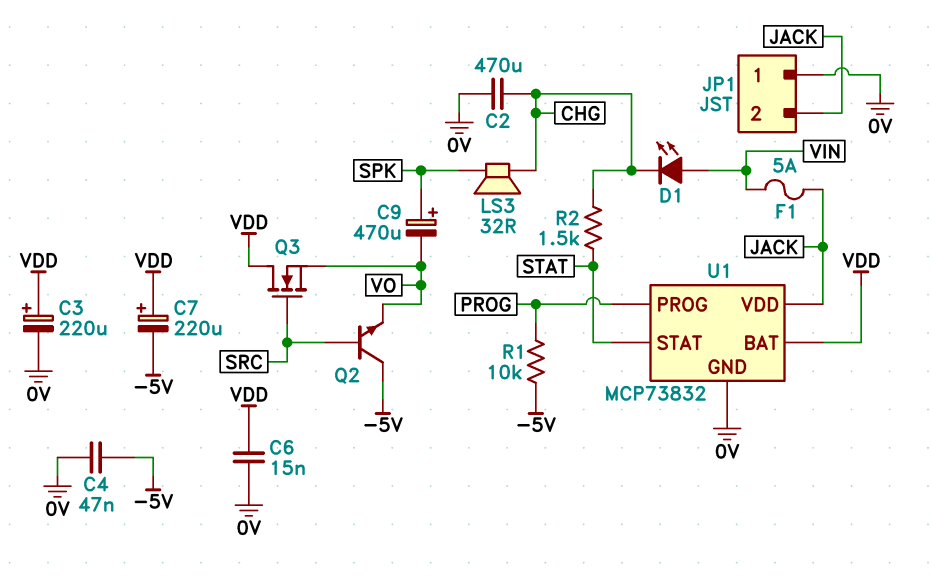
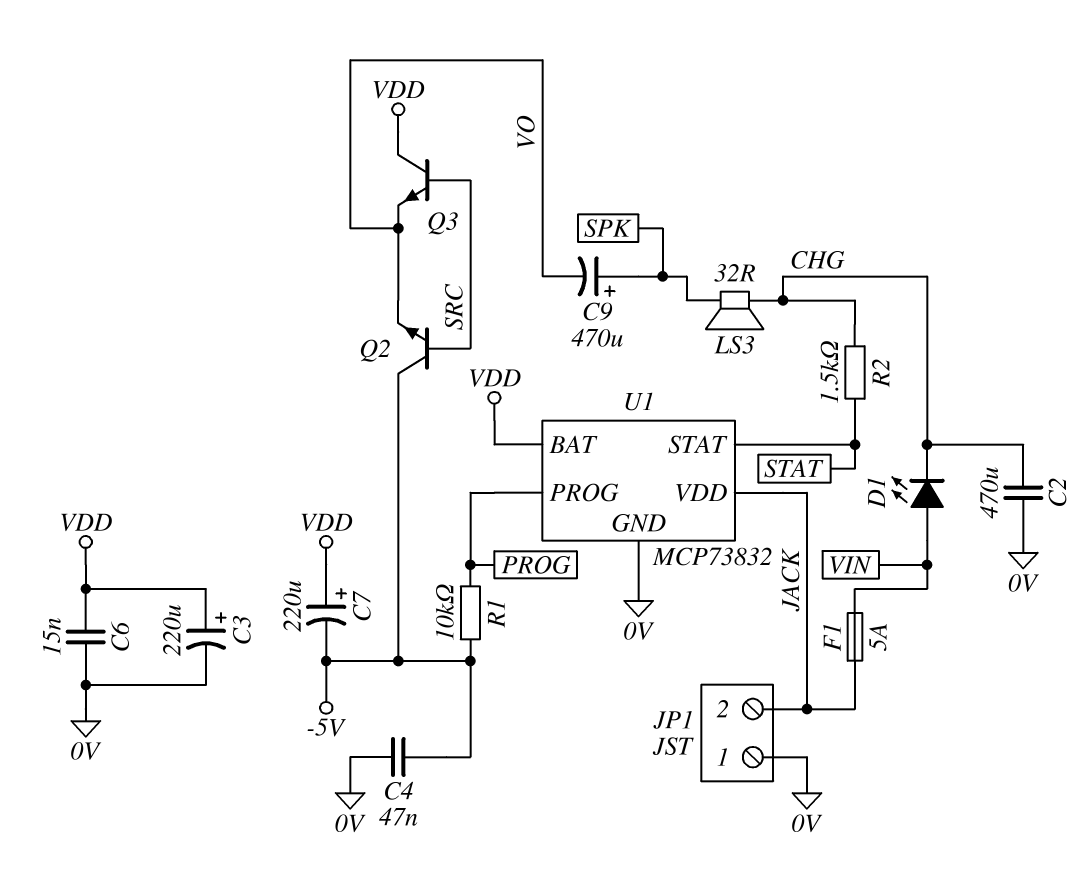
Q3: NMOS (G SRC, D VDD, S VO) -> NPN (B SRC, C VDD, E VO)

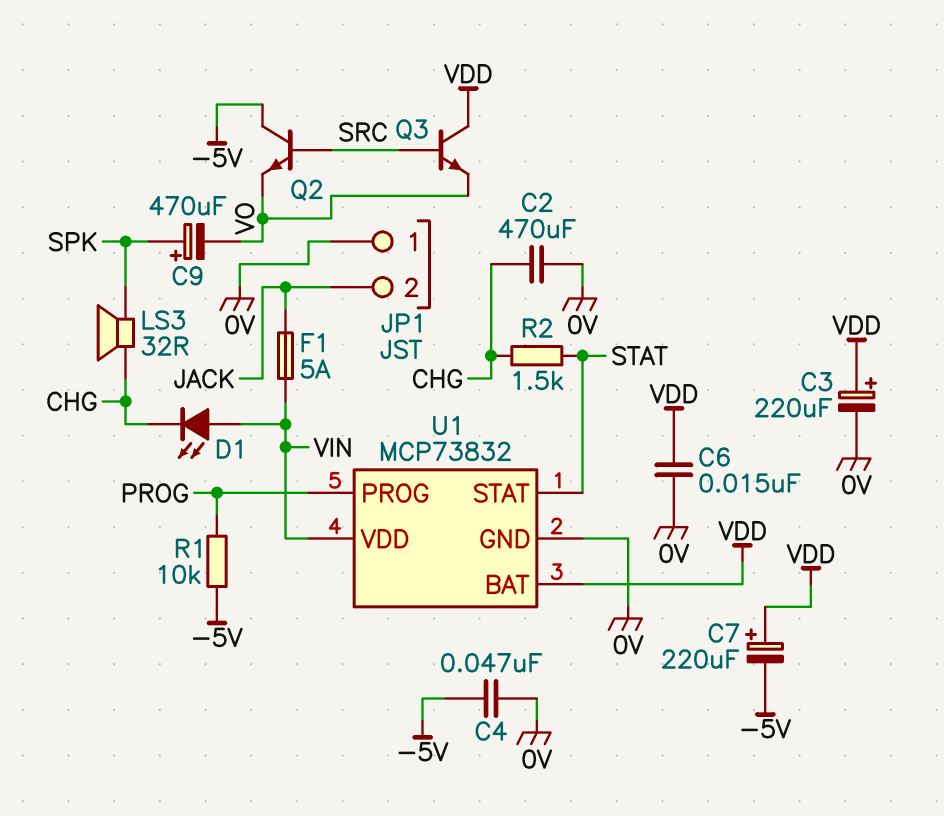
U1 pin VDD: JACK -> VIN

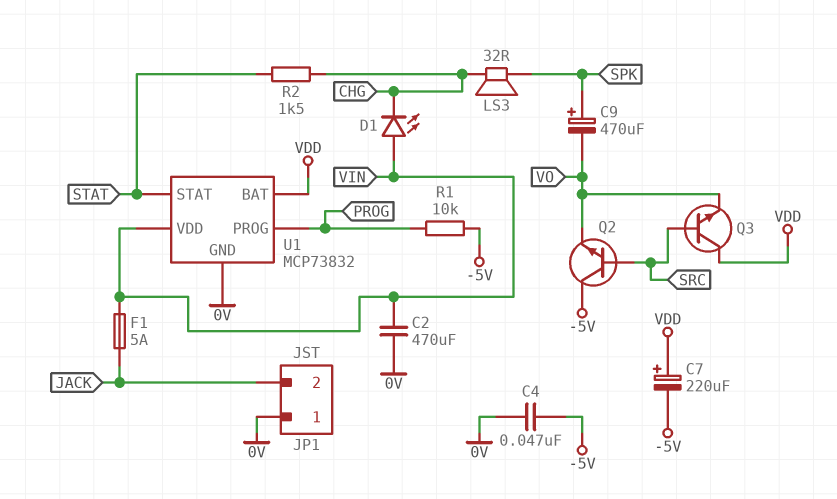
C2: 470uF (0V, CHG) -> 470uF (0V, VIN)
C3: 220uF (plus VDD, minus 0V) -> none
C6: 15nF (0V, VDD) -> none

